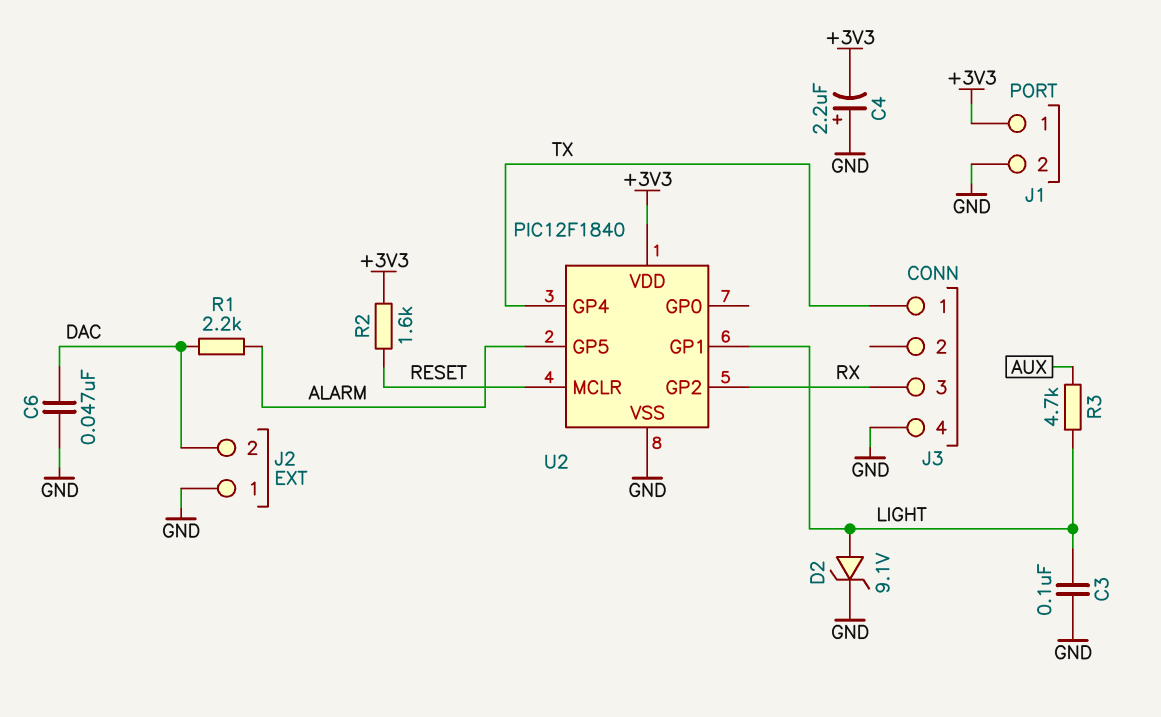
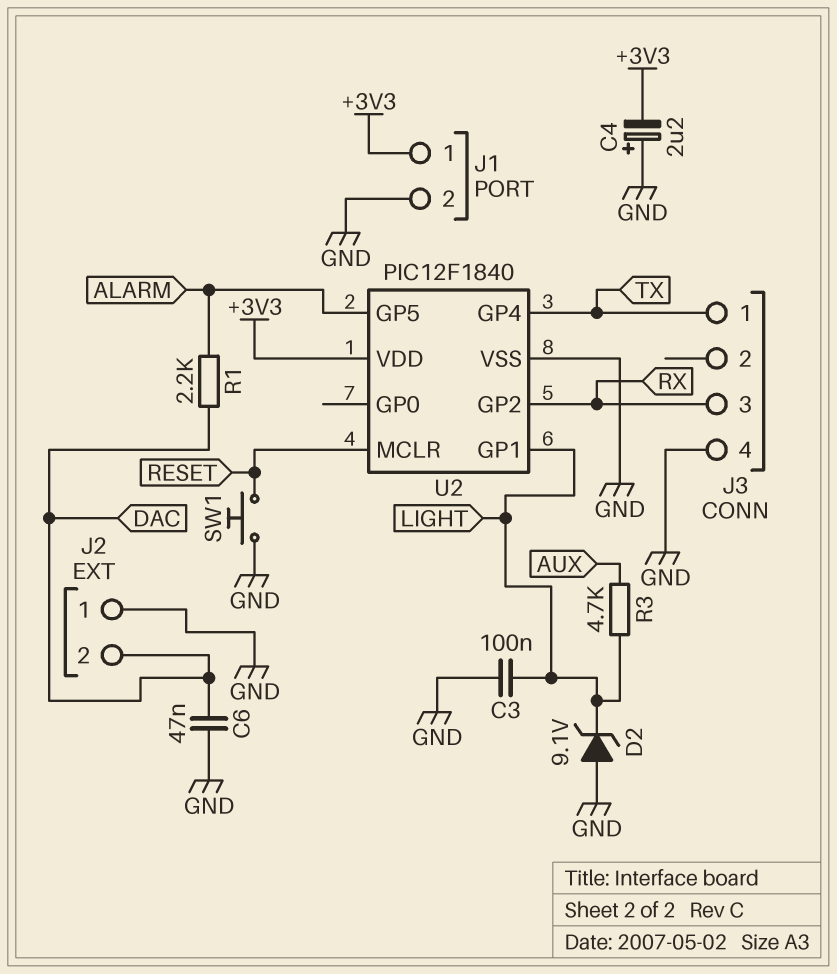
D2: zener 9.1V (A LIGHT, K GND) -> zener 9.1V (A GND, K LIGHT)
R2: 1.6k (+3V3, RESET) -> none
SW1: none -> button (GND, RESET)

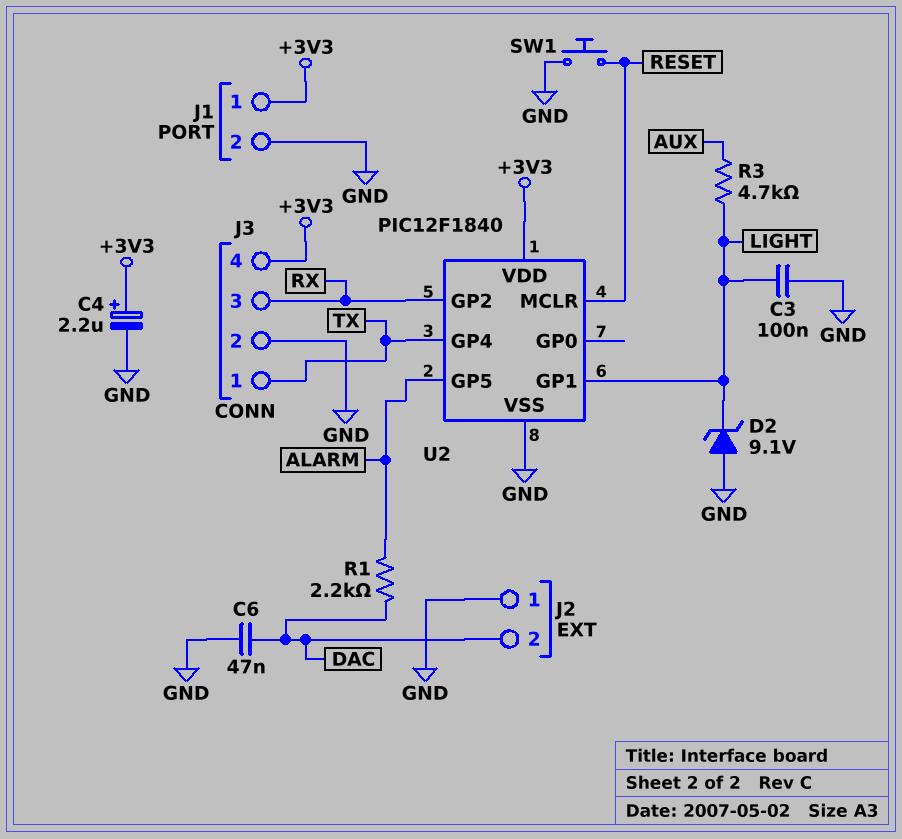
C4: 2.2uF (plus GND, minus +3V3) -> 2.2uF (plus +3V3, minus GND)
J3 pin 2: none -> GND
J3 pin 4: GND -> +3V3

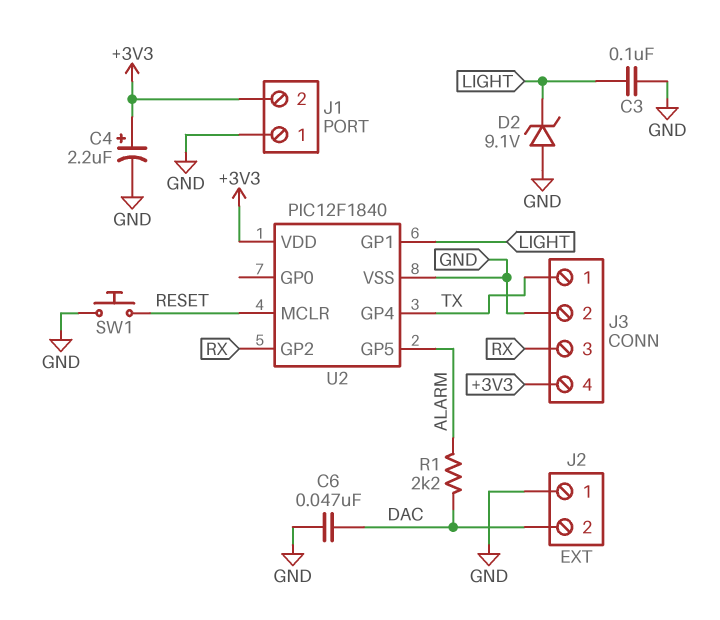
J1 pin 1: +3V3 -> GND
J1 pin 2: GND -> +3V3
R3: 4.7k (AUX, LIGHT) -> none

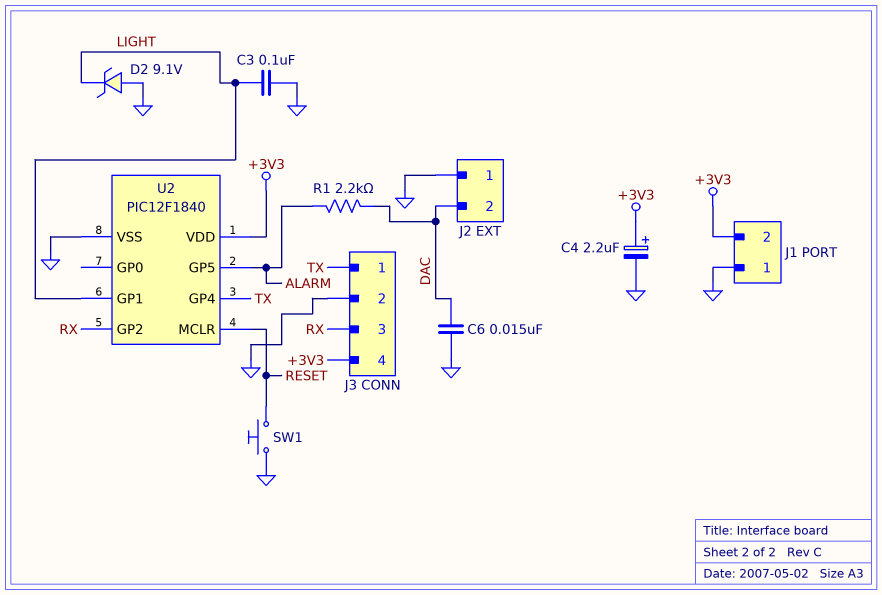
C6: 47nF (DAC, GND) -> 15nF (DAC, GND)

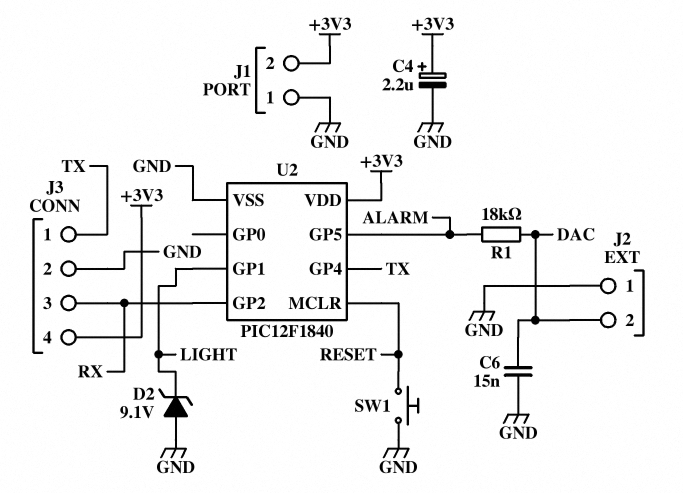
C3: 100nF (GND, LIGHT) -> none
R1: 2.2k (ALARM, DAC) -> 18k (ALARM, DAC)

